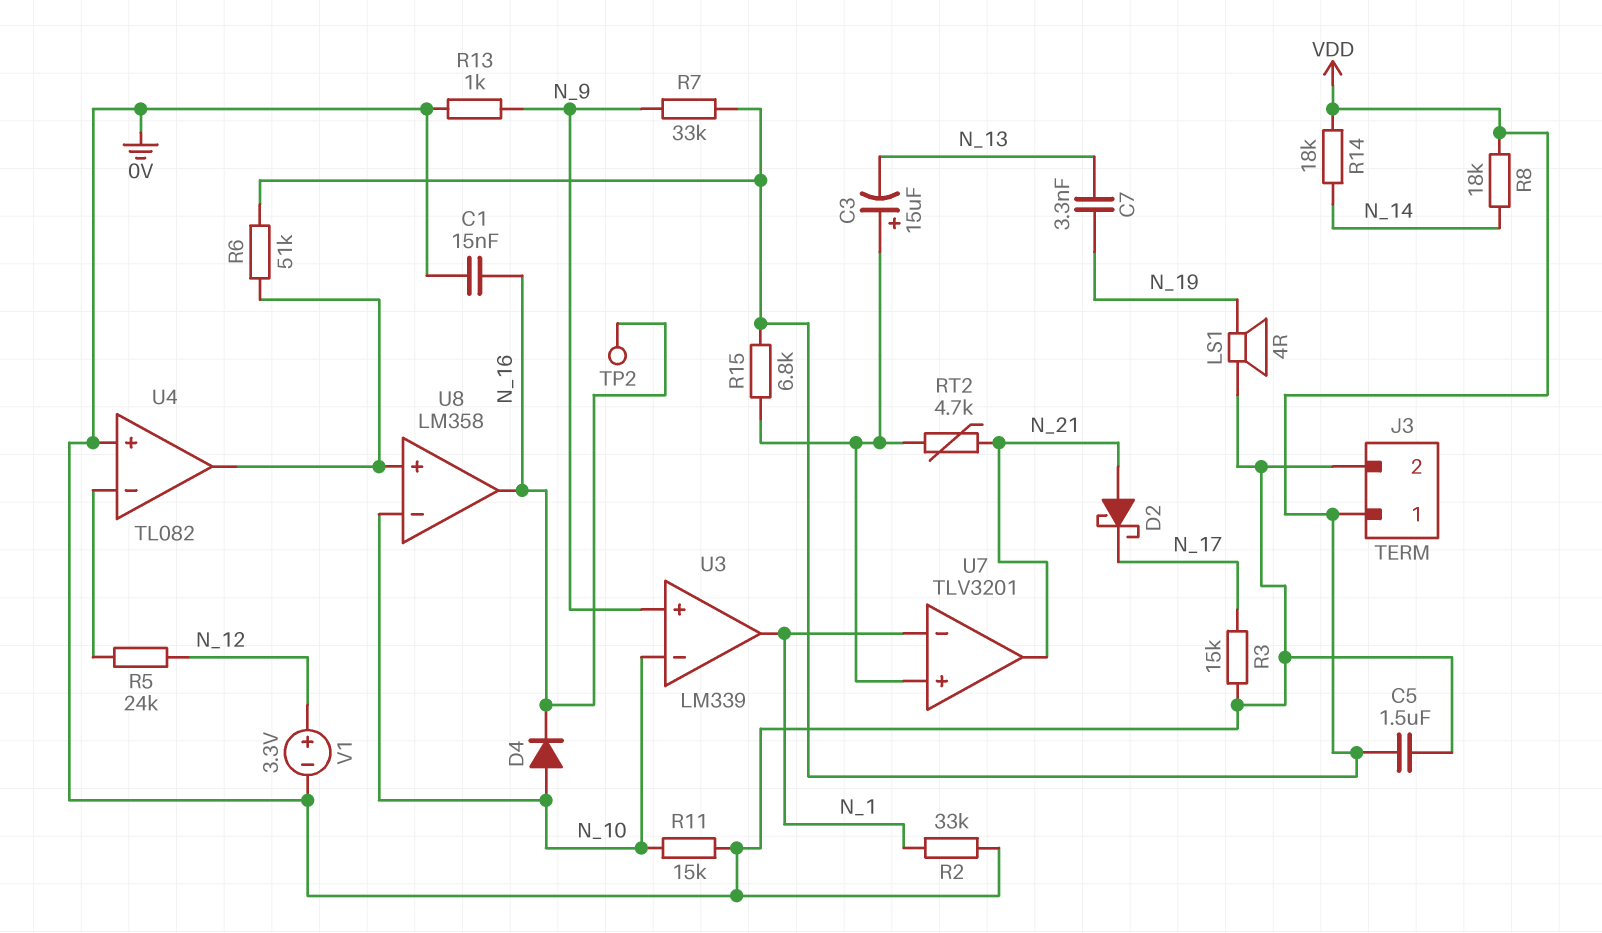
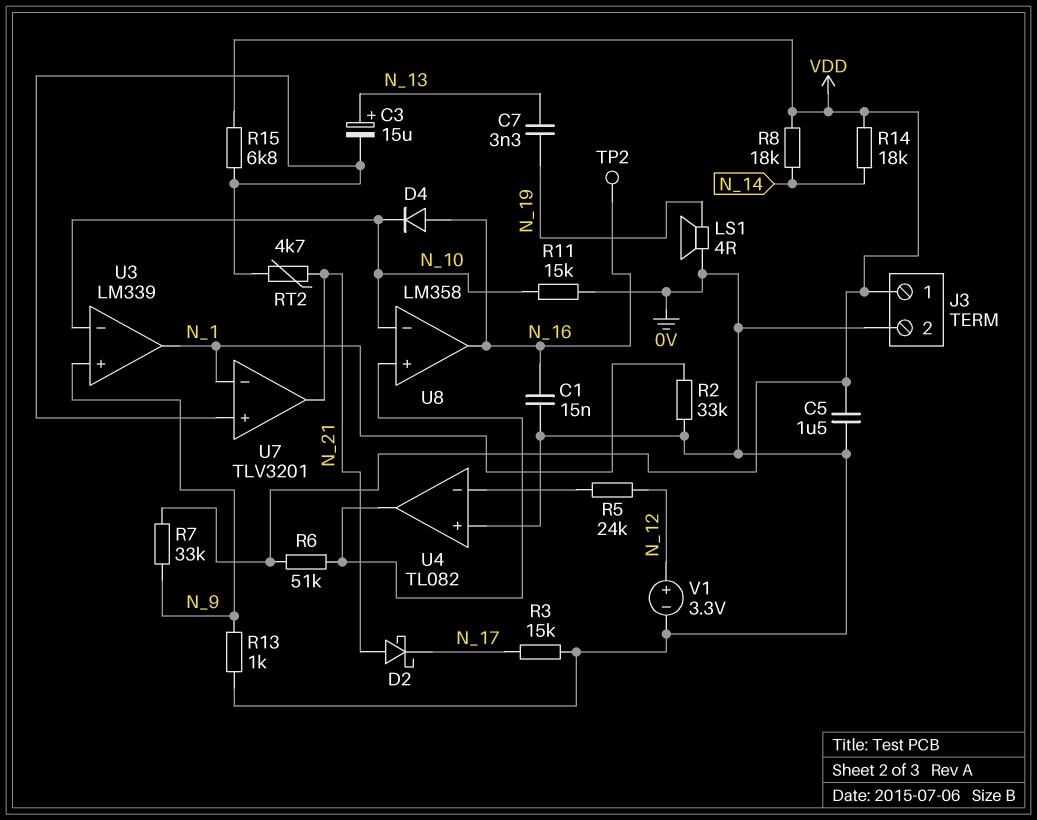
C3: 15uF (plus U7/in+, minus N_13) -> 15uF (plus N_13, minus U7/in+)
D4: diode (A N_10, K N_16) -> diode (A N_16, K N_10)

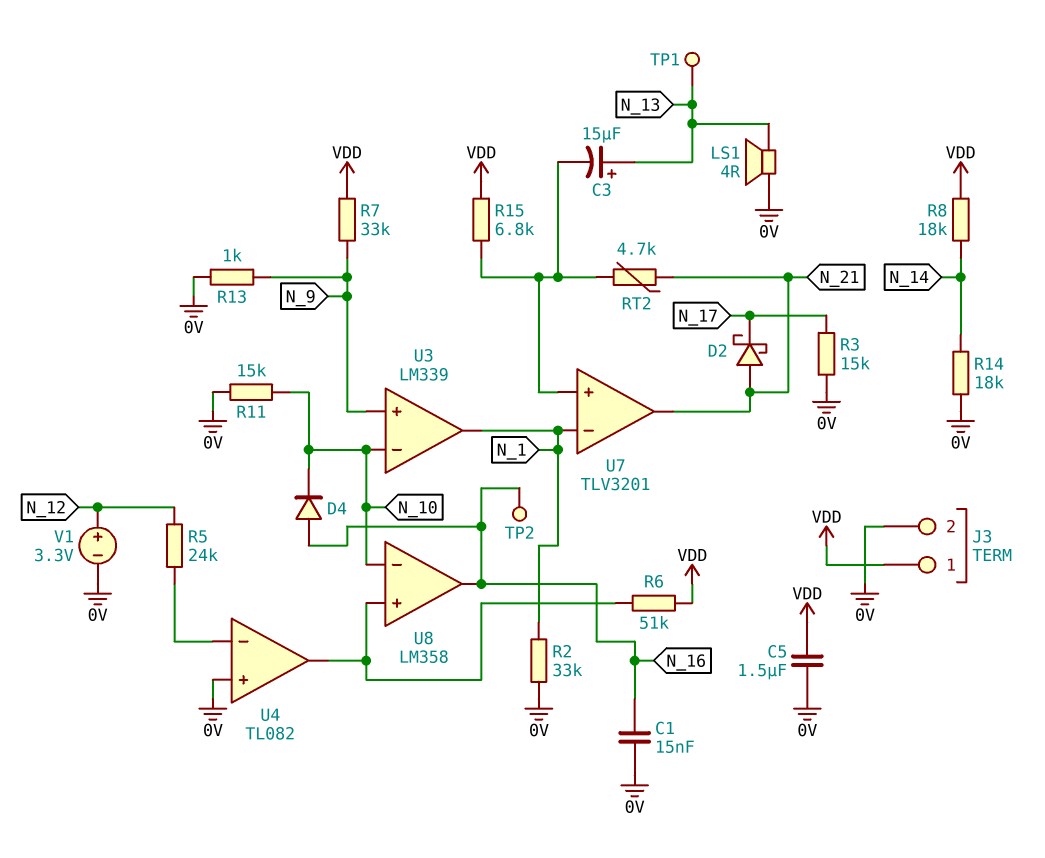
C7: 3.3nF (N_13, N_19) -> none
LS1: speaker 4R (0V, N_19) -> speaker 4R (0V, N_13)
R14: 18k (N_14, VDD) -> 18k (0V, N_14)
TP1: none -> test point (N_13)

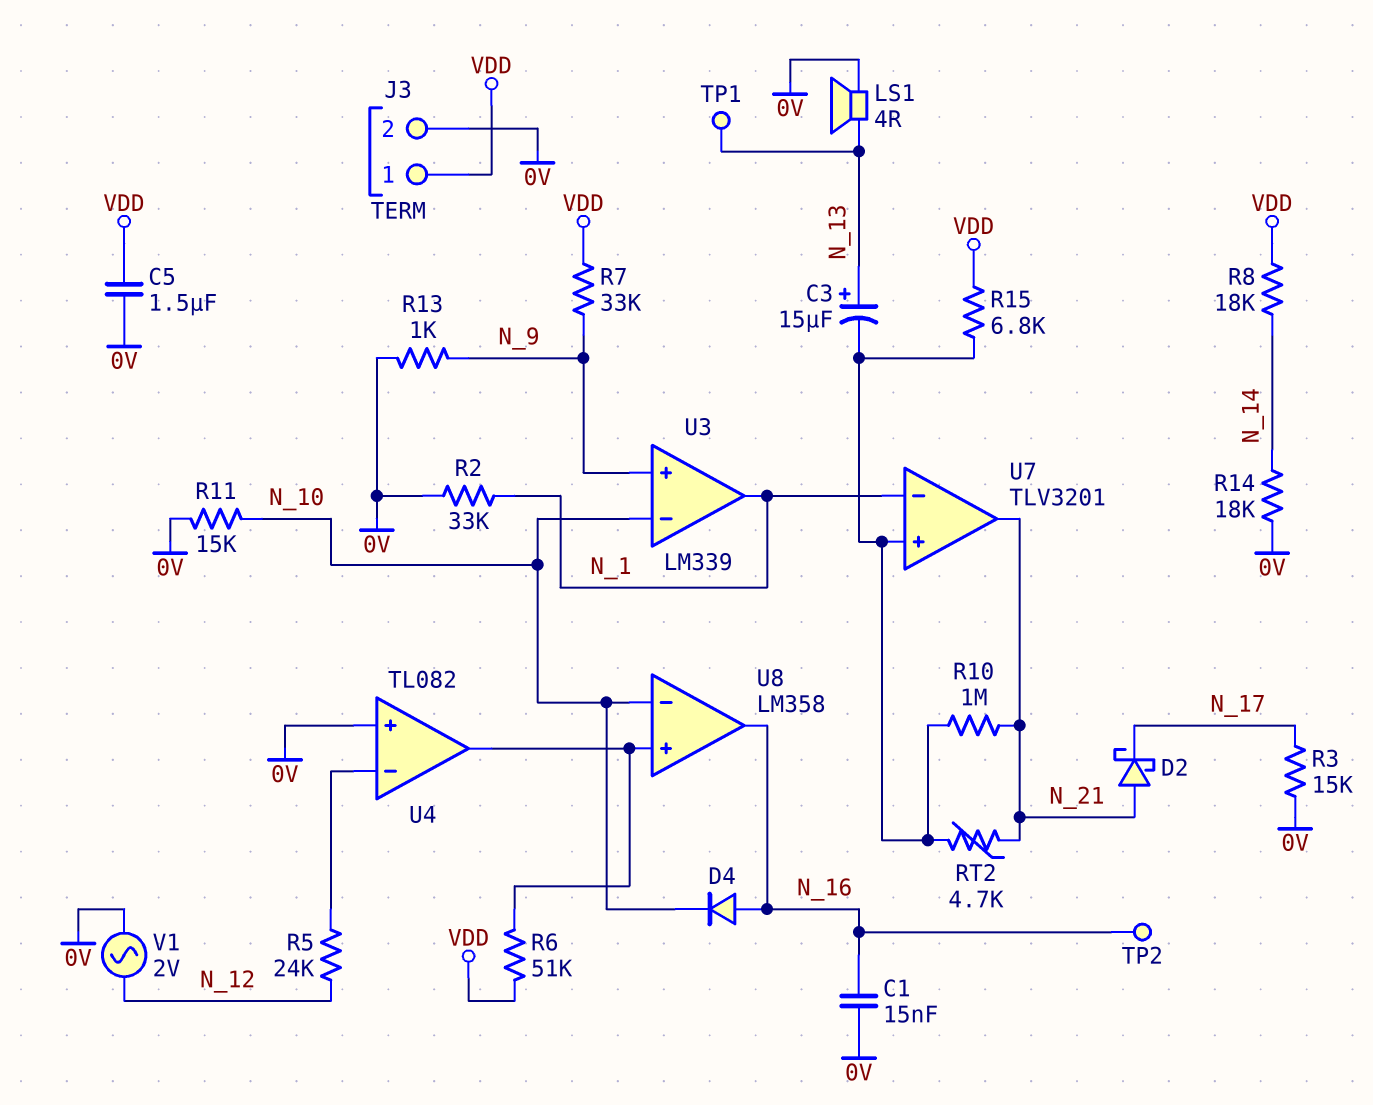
R10: none -> 1M (N_21, U7/in+)
V1: 3.3V (plus N_12, minus 0V) -> AC 2V (0V, N_12)

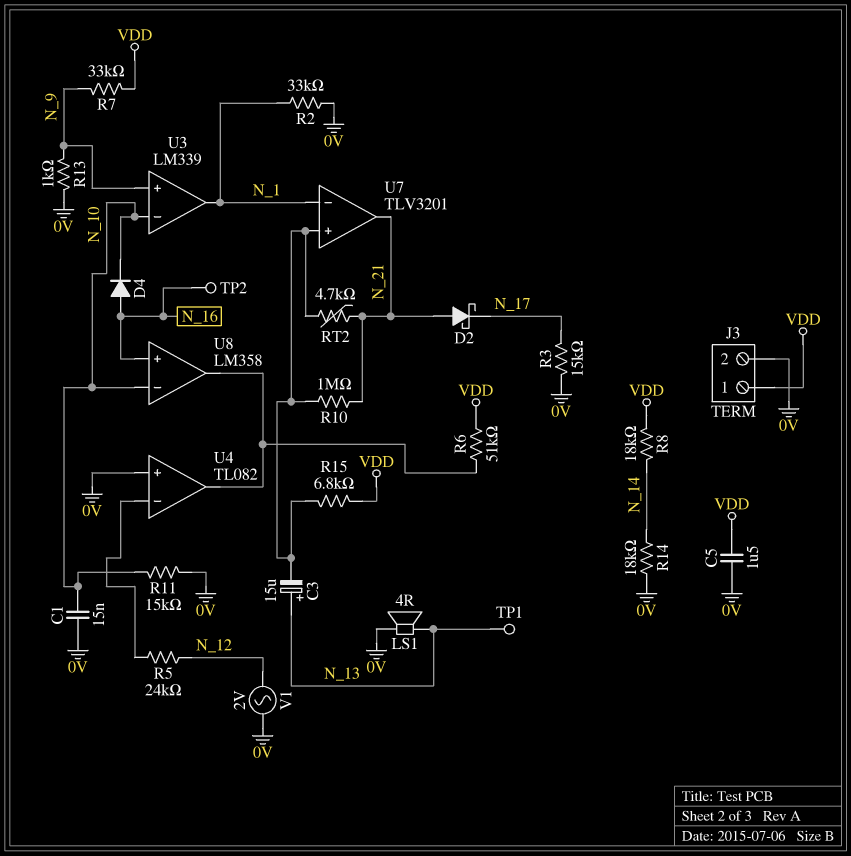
C1: 15nF (0V, N_16) -> 15nF (0V, N_10)
U8 pin in+: U4/out -> N_16
U8 pin out: N_16 -> U4/out

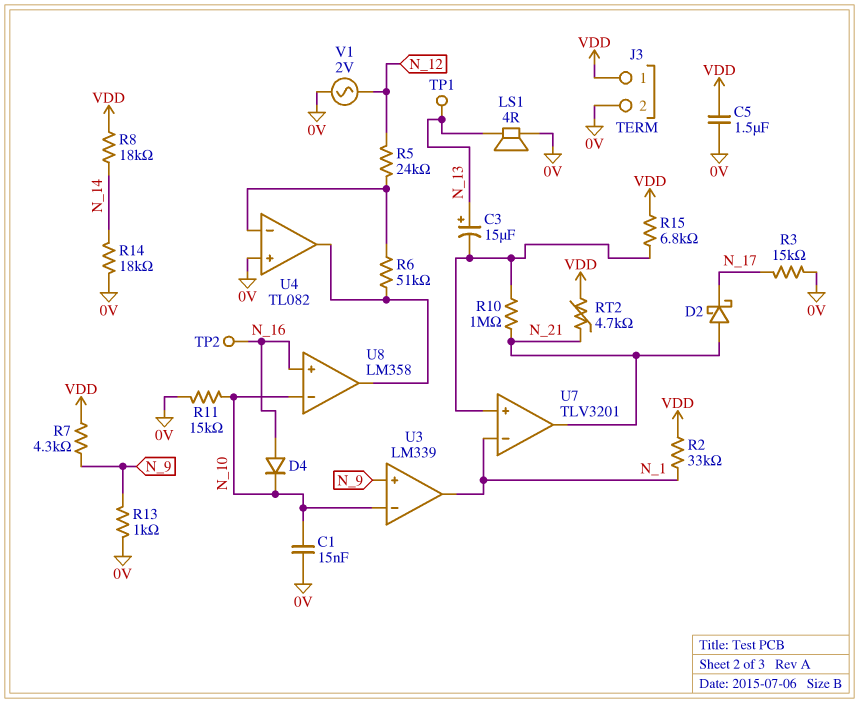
R2: 33k (0V, N_1) -> 33k (N_1, VDD)
R6: 51k (U4/out, VDD) -> 51k (U4/in-, U4/out)
R7: 33k (N_9, VDD) -> 4.3k (N_9, VDD)
RT2: 4.7k (N_21, U7/in+) -> 4.7k (N_21, VDD)

